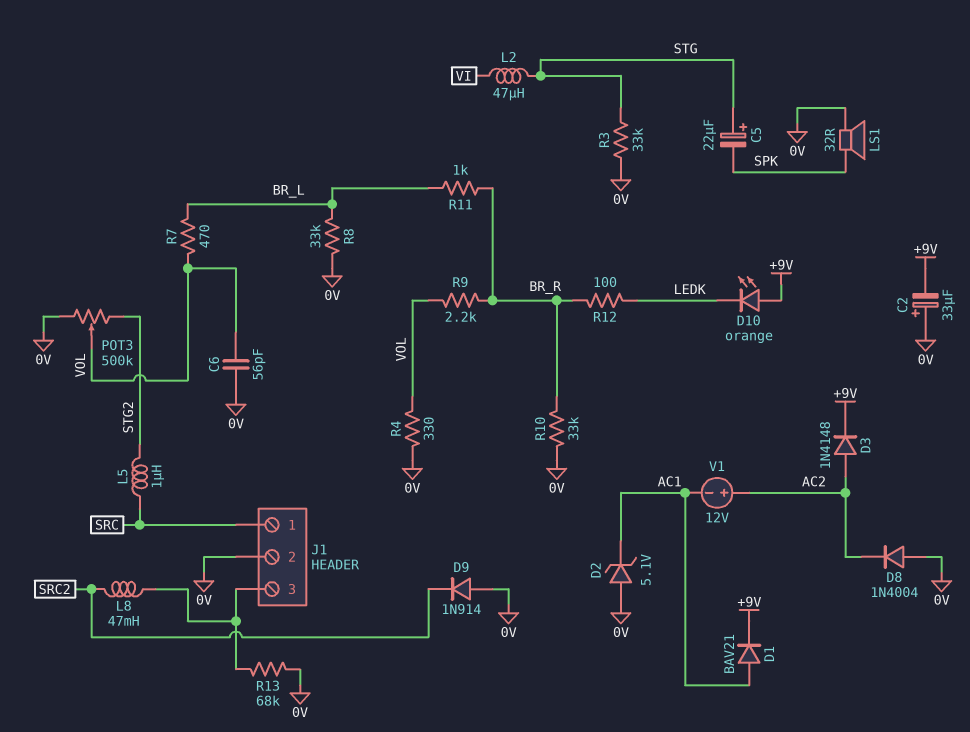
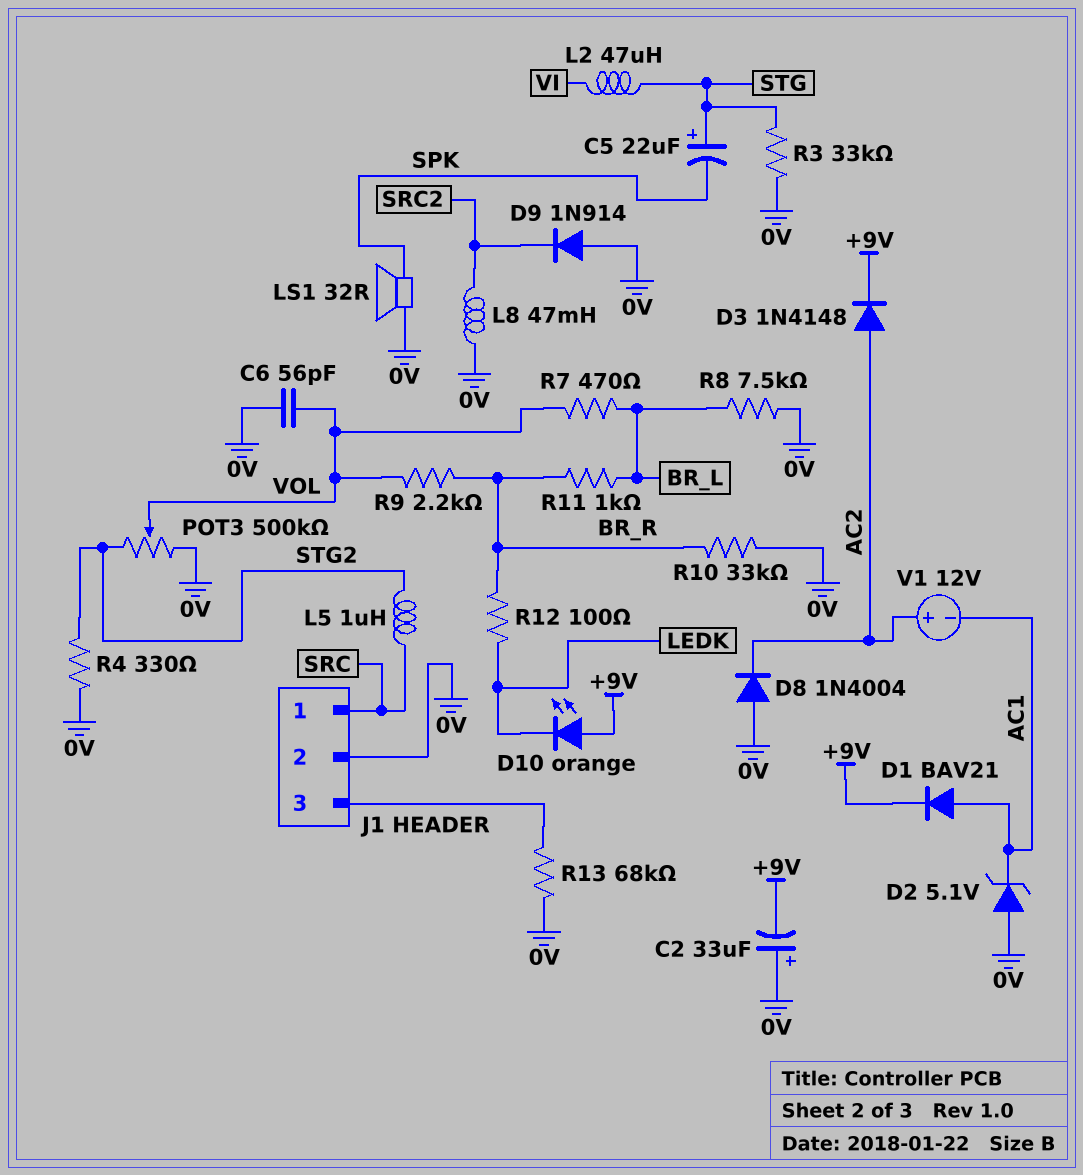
L8: 47mH (J1/3, SRC2) -> 47mH (0V, SRC2)
R4: 330 (0V, VOL) -> 330 (0V, STG2)
R8: 33k (0V, BR_L) -> 7.5k (0V, BR_L)

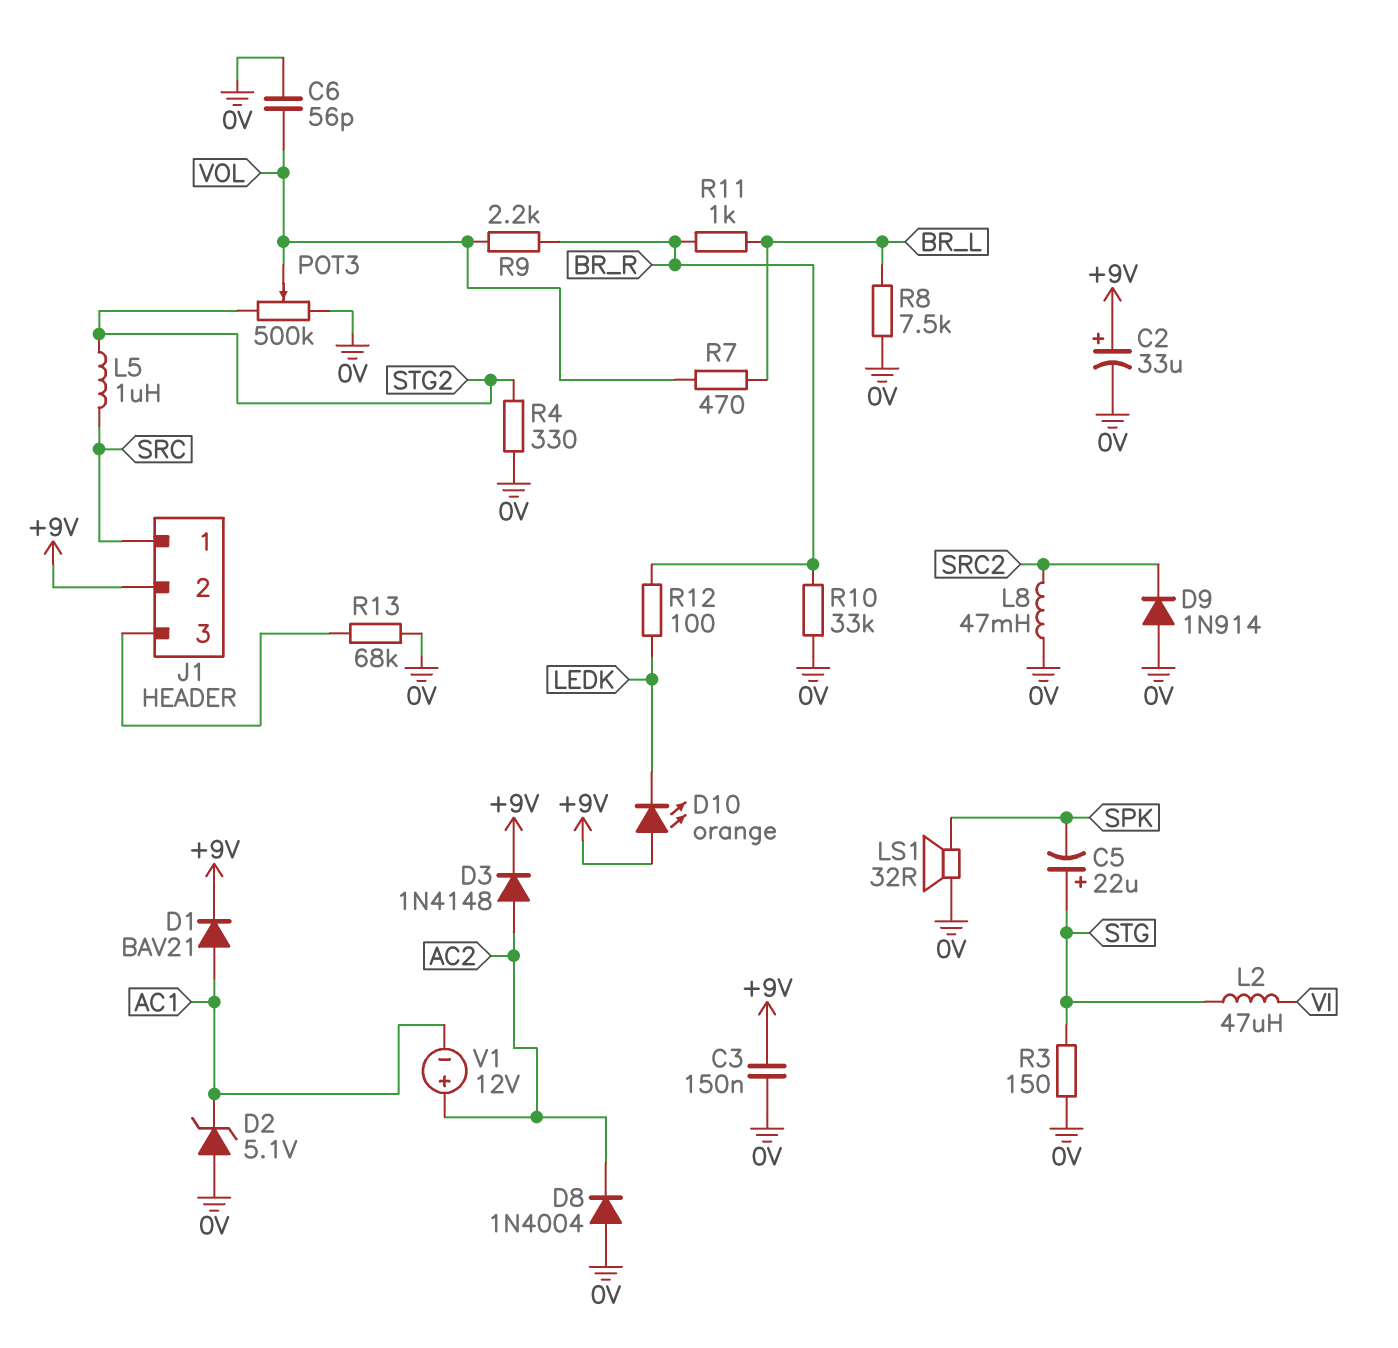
C2: 33uF (plus 0V, minus +9V) -> 33uF (plus +9V, minus 0V)
C3: none -> 150nF (+9V, 0V)
J1 pin 2: 0V -> +9V
R3: 33k (0V, STG) -> 150 (0V, STG)

